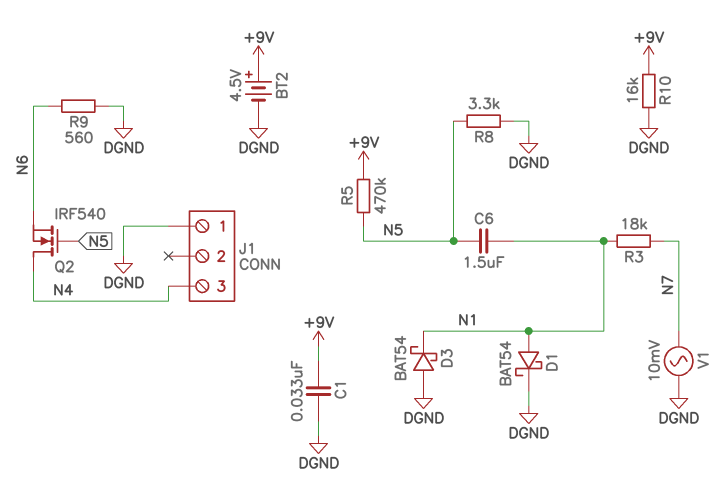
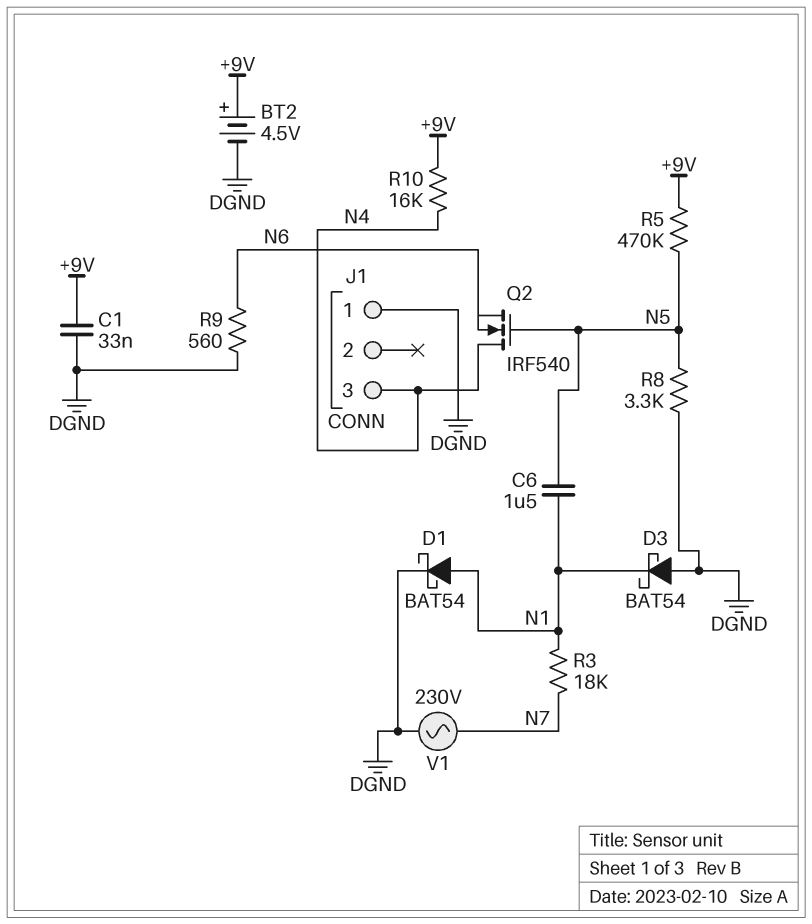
R10: 16k (+9V, DGND) -> 16k (+9V, N4)
V1: AC 10mV (DGND, N7) -> AC 230V (DGND, N7)

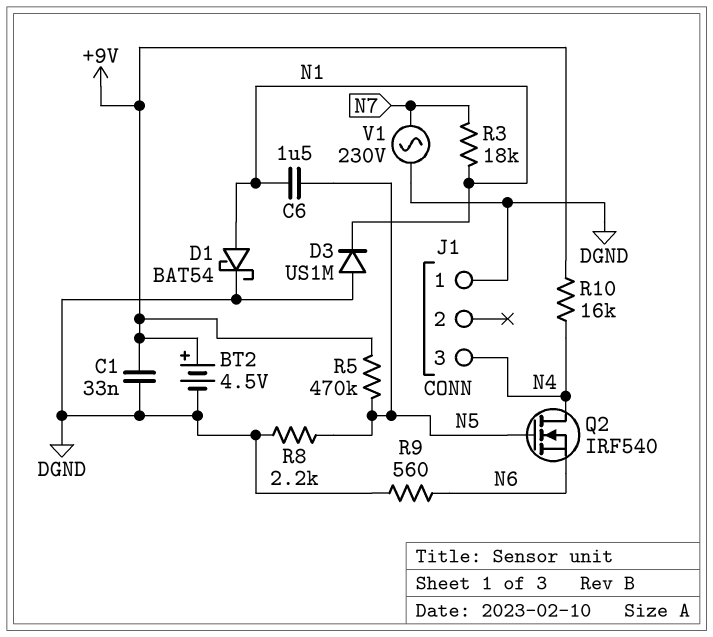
D3: schottky BAT54 (A DGND, K N1) -> diode US1M (A DGND, K N1)
R8: 3.3k (DGND, N5) -> 2.2k (DGND, N5)

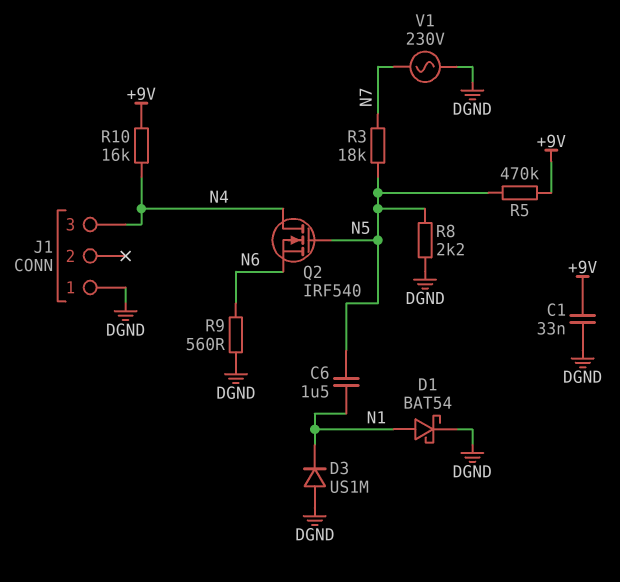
BT2: 4.5V (plus +9V, minus DGND) -> none
R3: 18k (N1, N7) -> 18k (N5, N7)

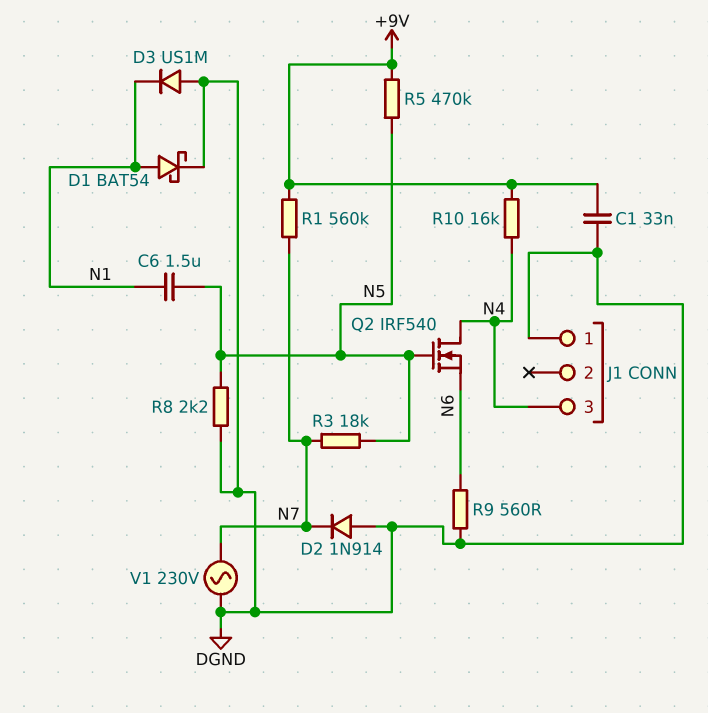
D2: none -> diode 1N914 (A DGND, K N7)
R1: none -> 560k (+9V, N7)

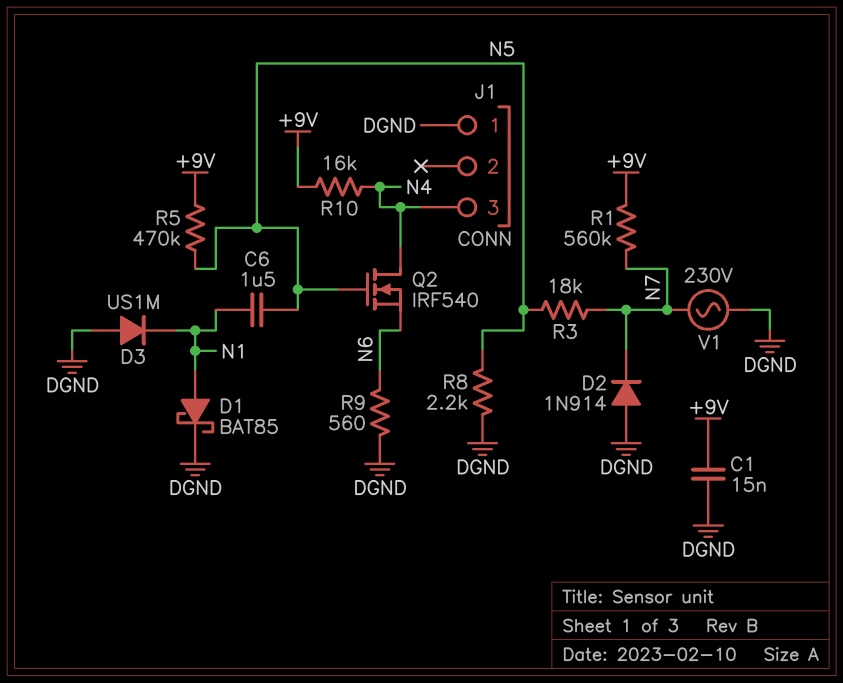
C1: 33nF (+9V, DGND) -> 15nF (+9V, DGND)
D1: schottky BAT54 (A N1, K DGND) -> schottky BAT85 (A N1, K DGND)

